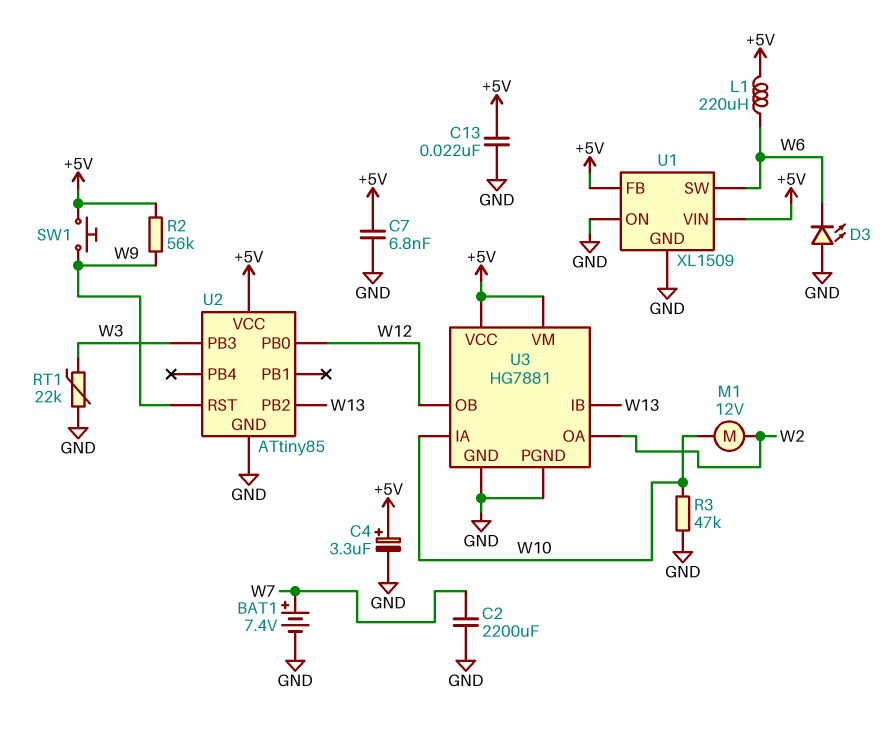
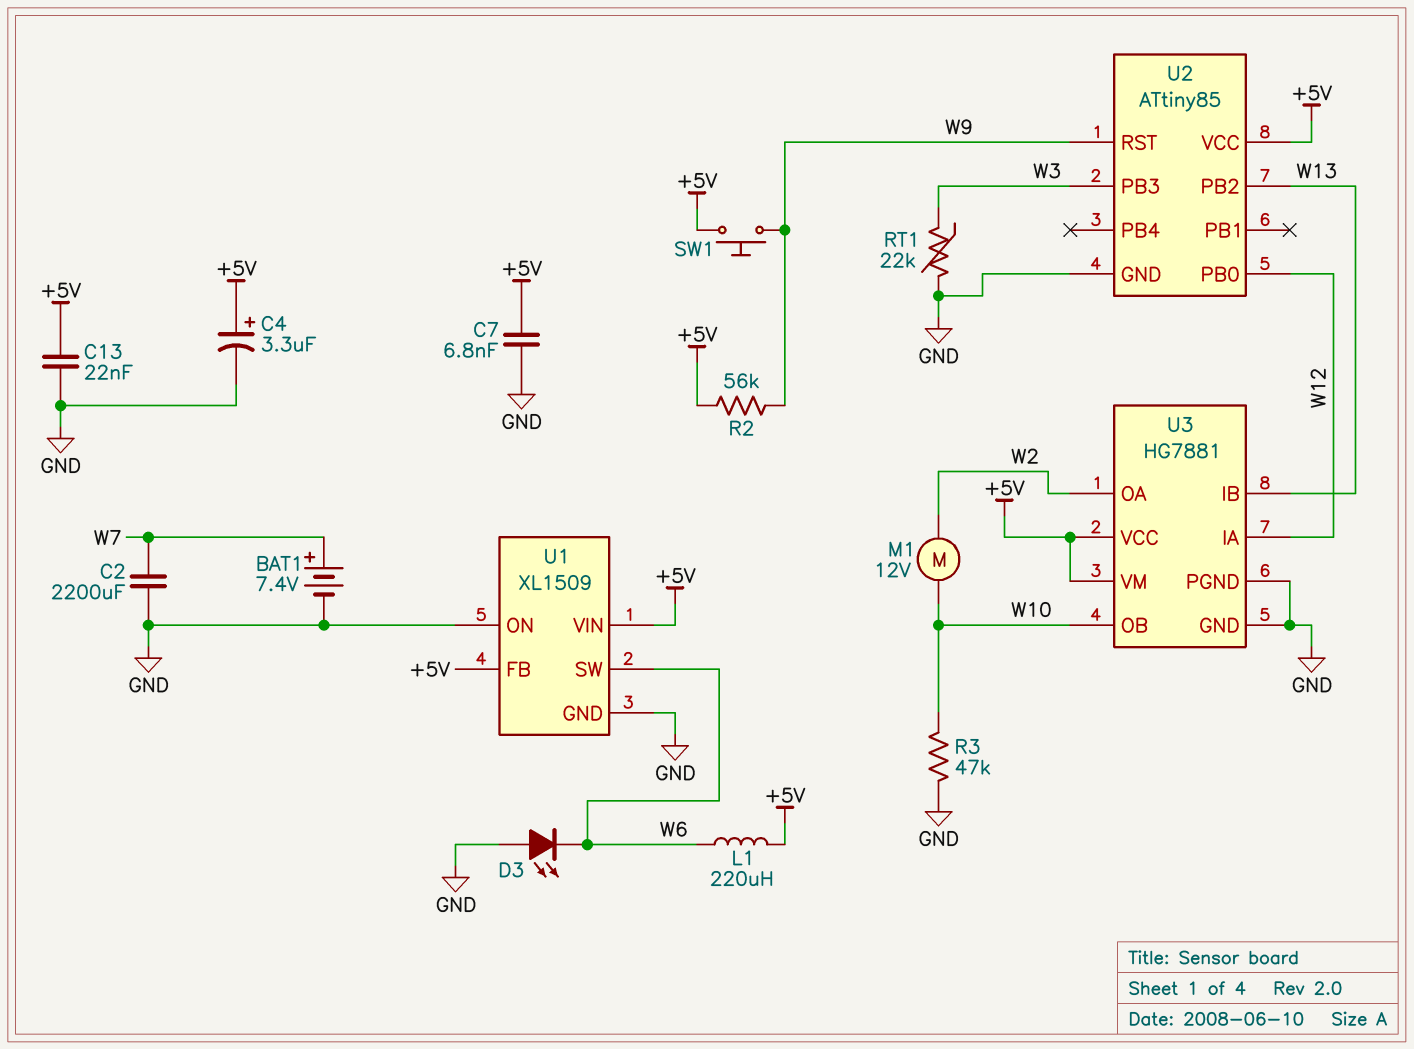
U3 pin IA: W10 -> W12
U3 pin OB: W12 -> W10

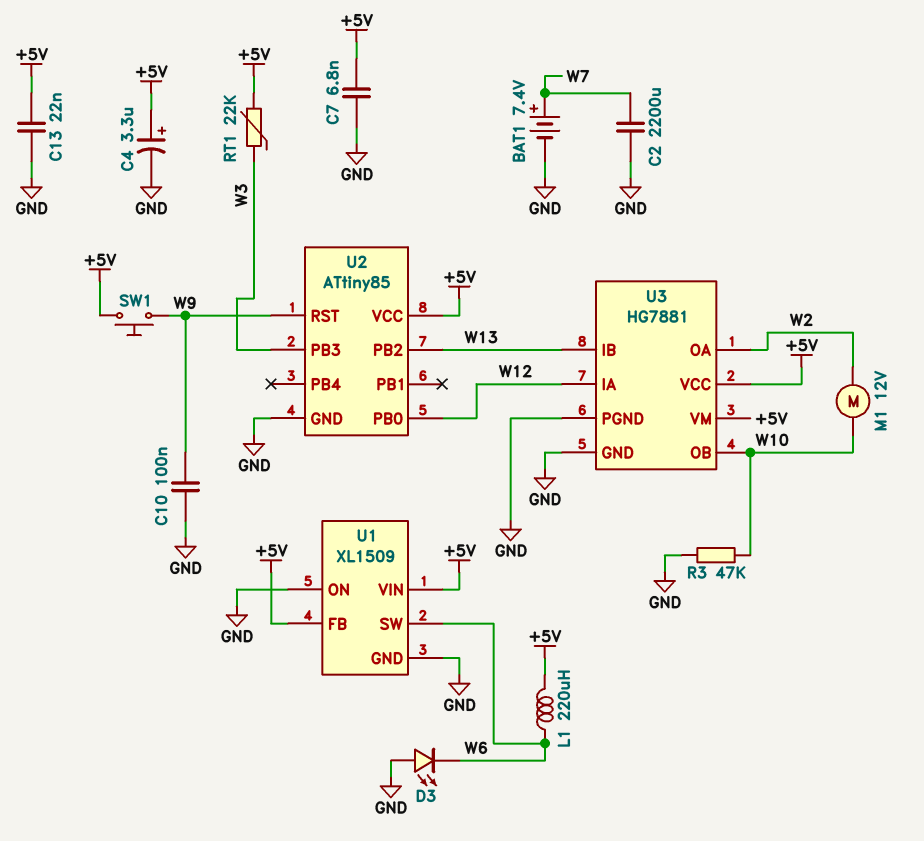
C10: none -> 100nF (GND, W9)
R2: 56k (+5V, W9) -> none
RT1: 22k (GND, W3) -> 22k (+5V, W3)

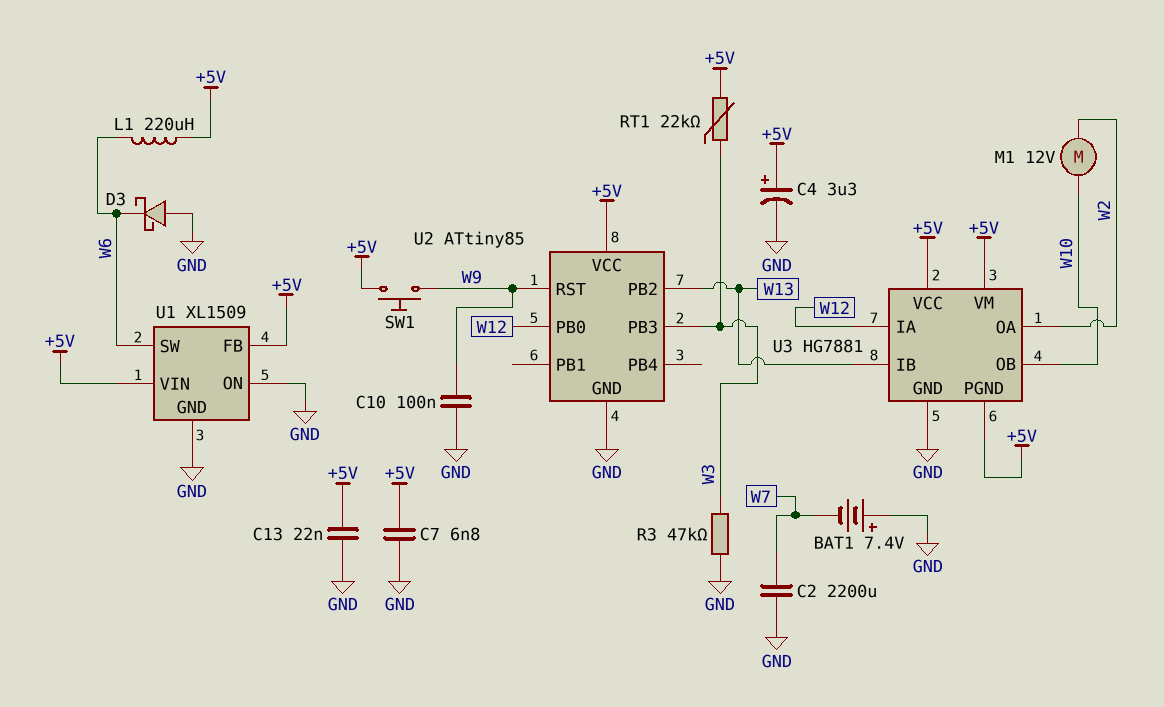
BAT1: 7.4V (plus W7, minus GND) -> 7.4V (plus GND, minus W7)
D3: LED (A GND, K W6) -> schottky (A GND, K W6)
R3: 47k (GND, W10) -> 47k (GND, W3)
U3 pin PGND: GND -> +5V

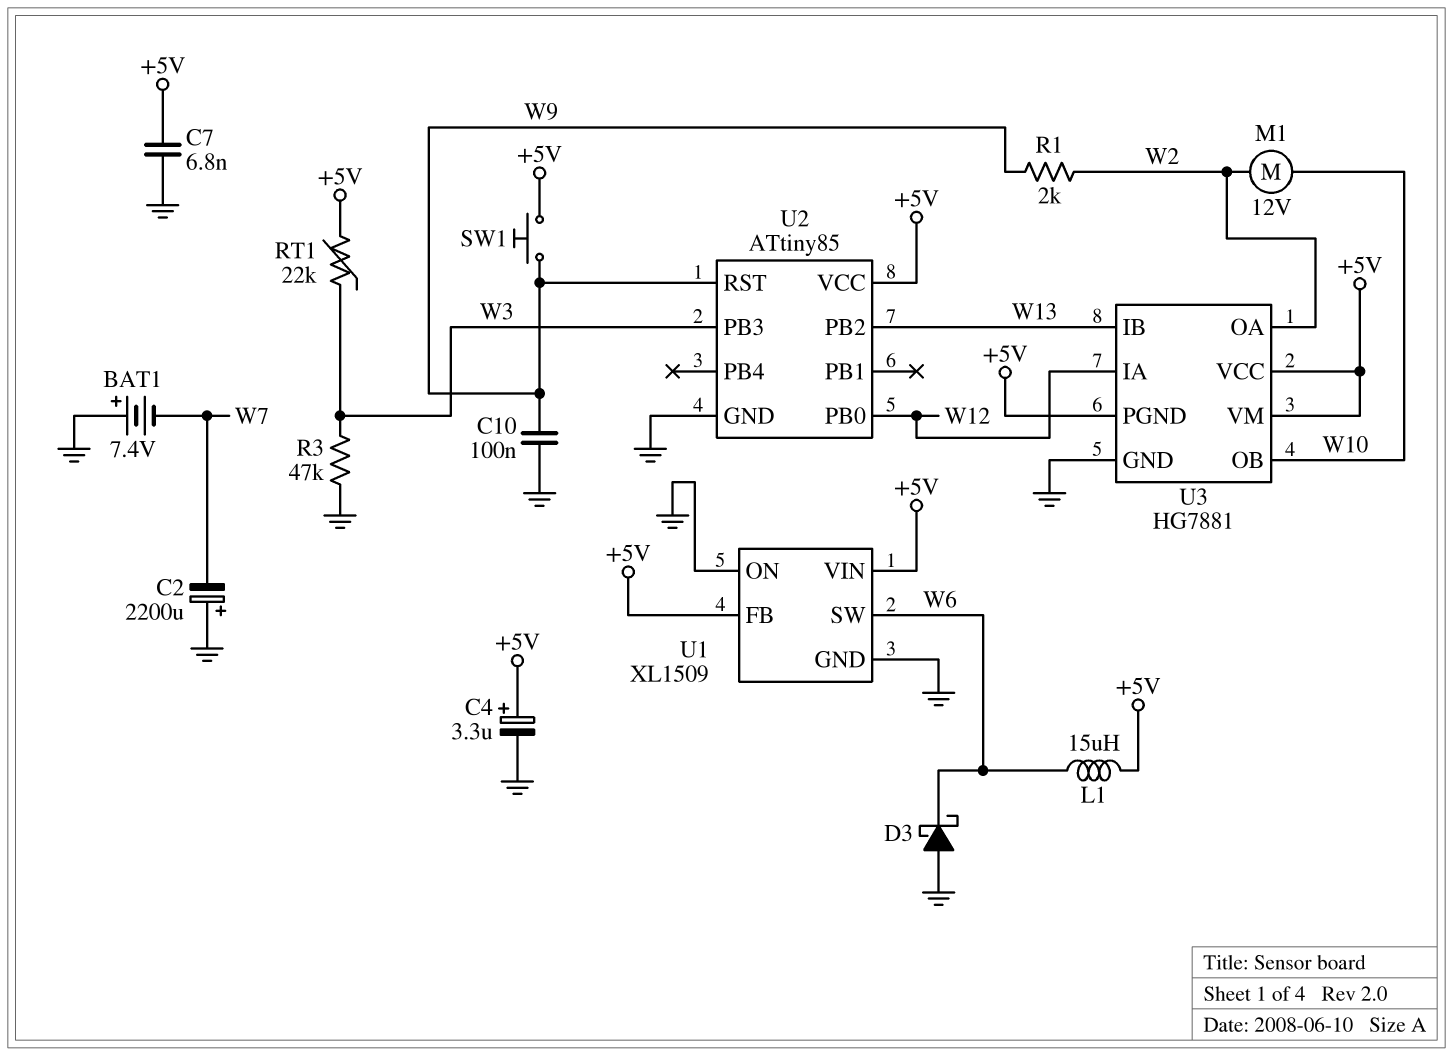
C2: 2200uF (GND, W7) -> 2200uF (plus GND, minus W7)
C13: 22nF (+5V, GND) -> none
L1: 220uH (+5V, W6) -> 15uH (+5V, W6)
R1: none -> 2k (W2, W9)

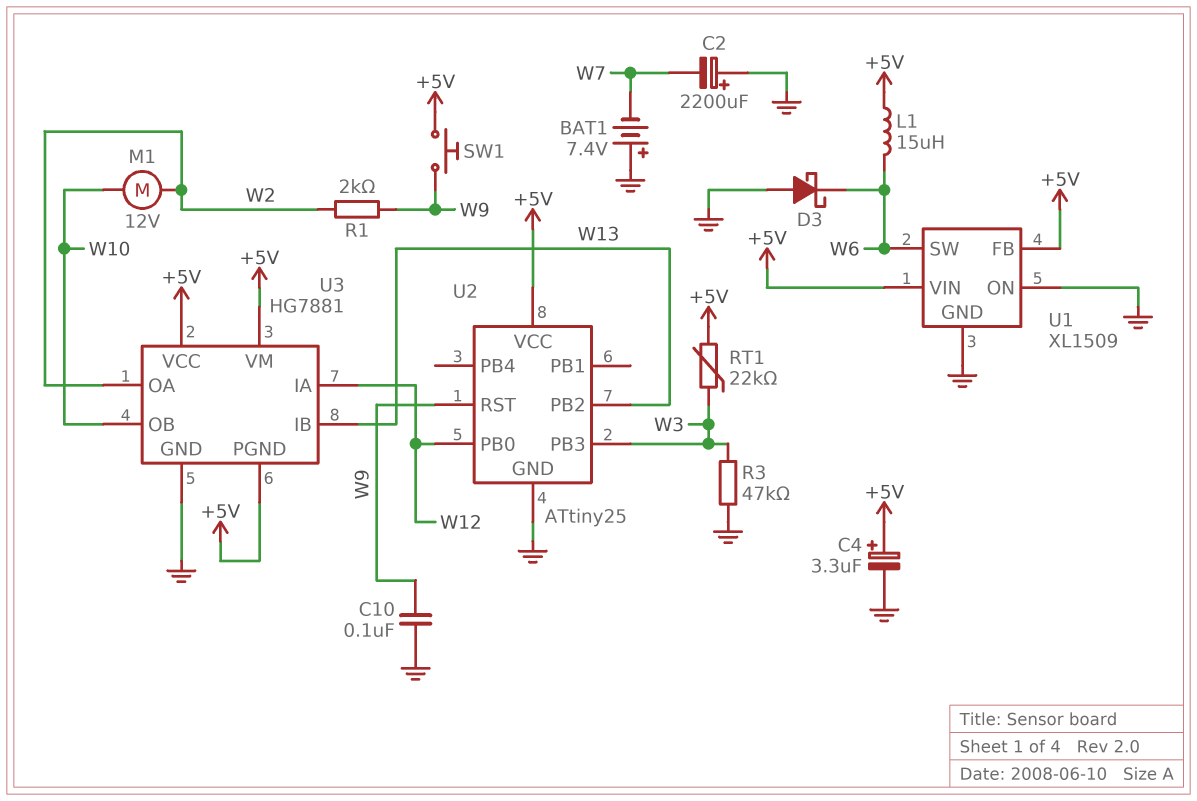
C7: 6.8nF (+5V, GND) -> none
U2: ATtiny85 -> ATtiny25

